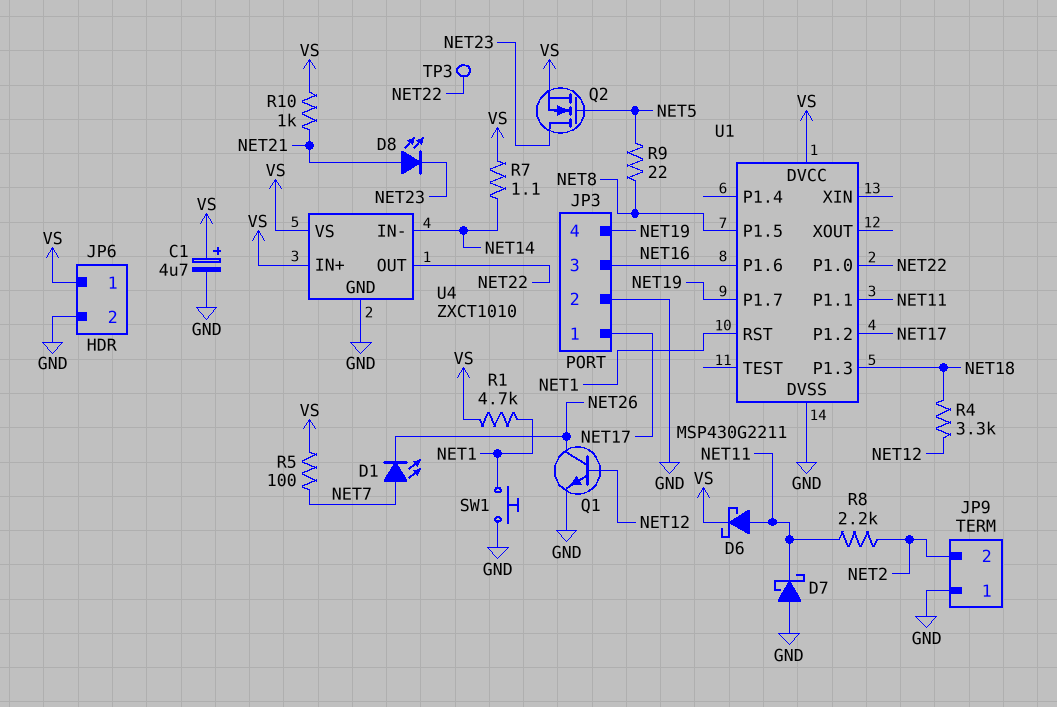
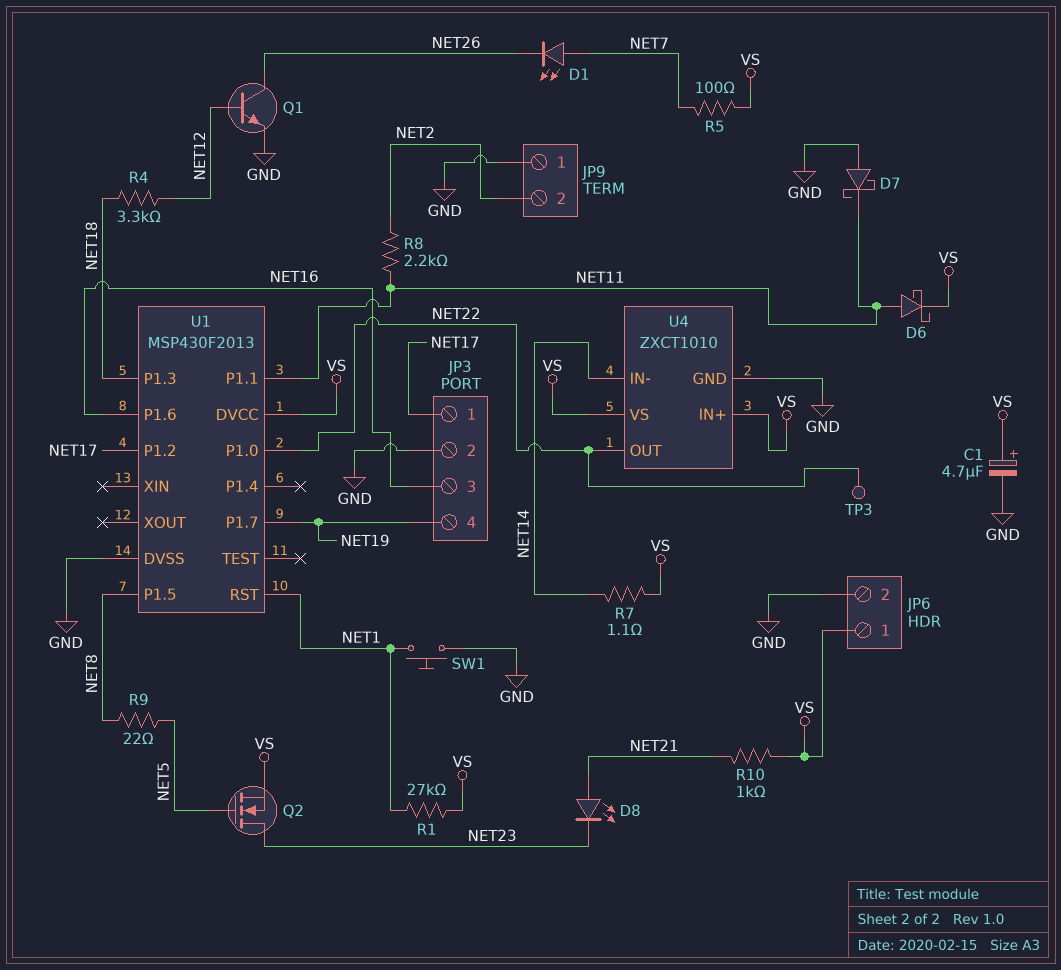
R1: 4.7k (NET1, VS) -> 27k (NET1, VS)
U1: MSP430G2211 -> MSP430F2013

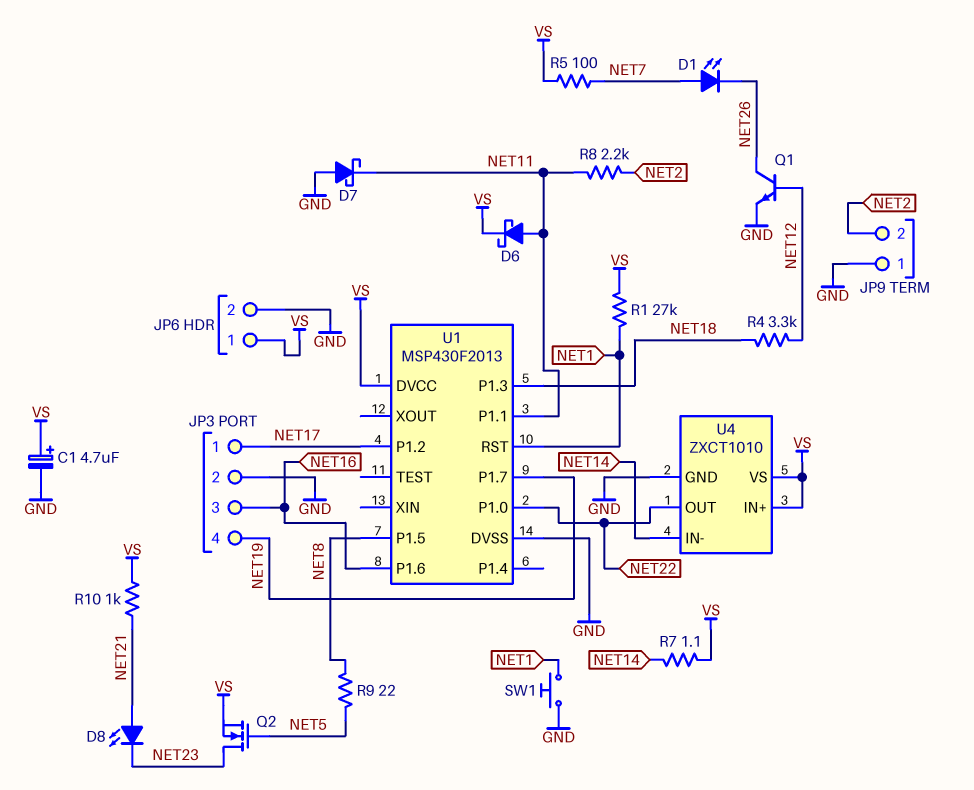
TP3: test point (NET22) -> none

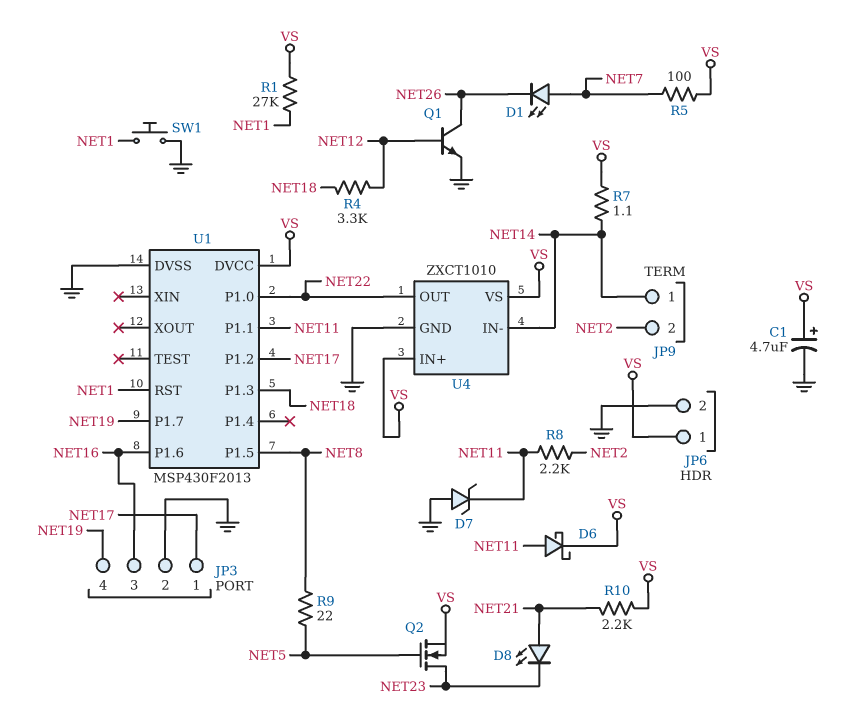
D7: schottky (A GND, K NET11) -> zener (A GND, K NET11)
JP9 pin 1: GND -> NET14
R10: 1k (NET21, VS) -> 2.2k (NET21, VS)

